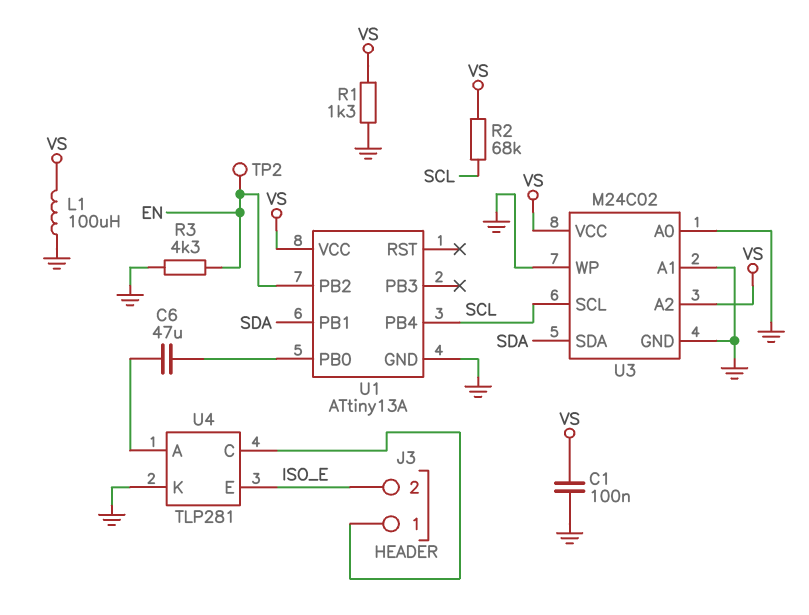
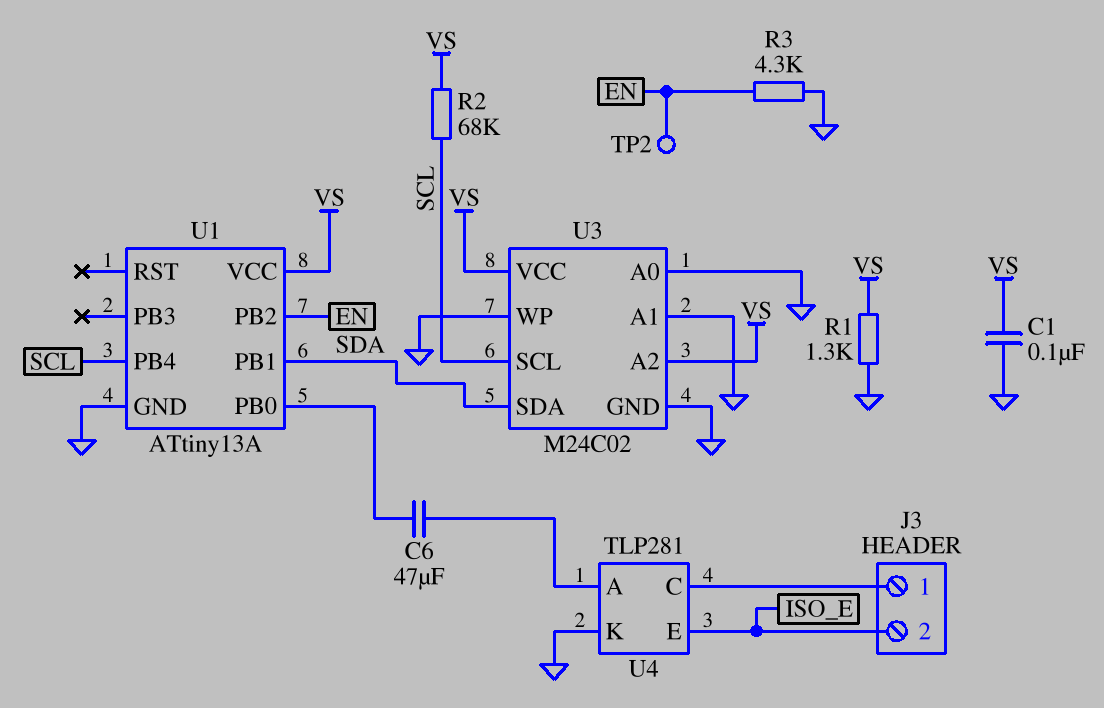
L1: 100uH (GND, VS) -> none

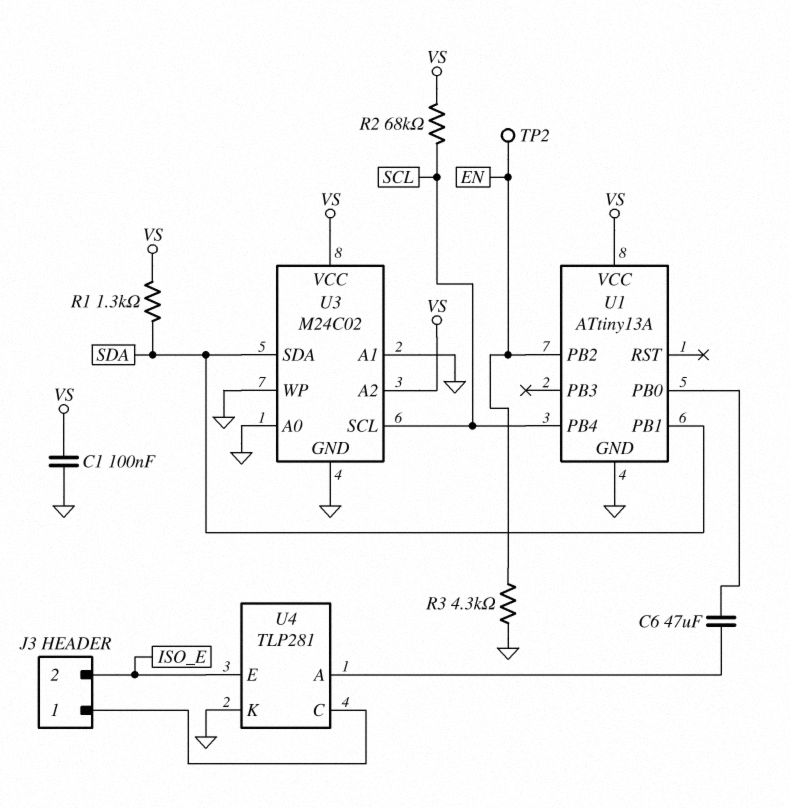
R1: 1.3k (GND, VS) -> 1.3k (SDA, VS)

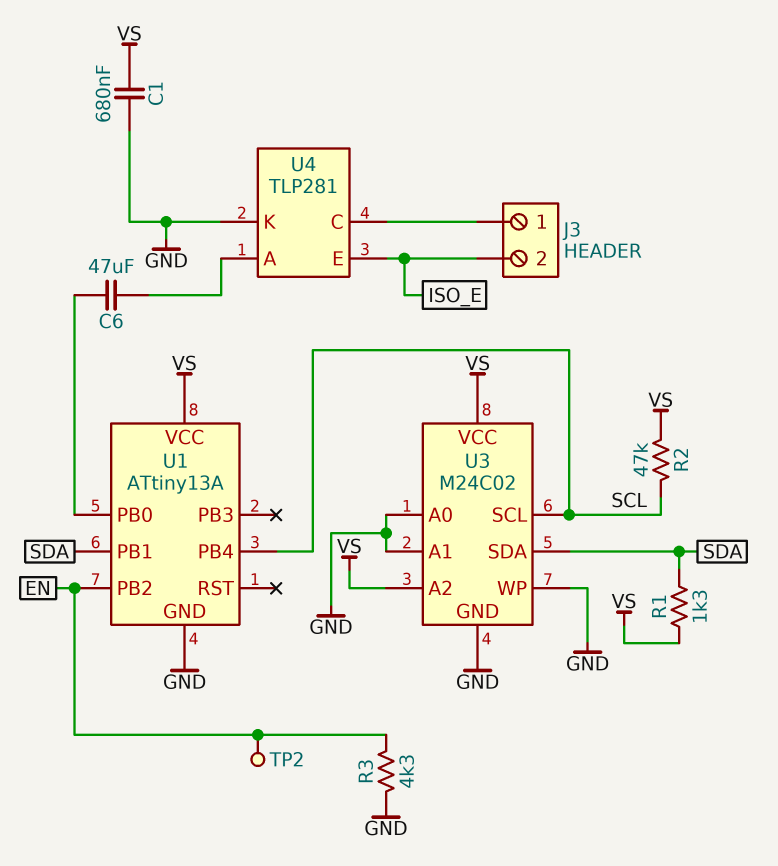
C1: 100nF (GND, VS) -> 680nF (GND, VS)
R2: 68k (SCL, VS) -> 47k (SCL, VS)

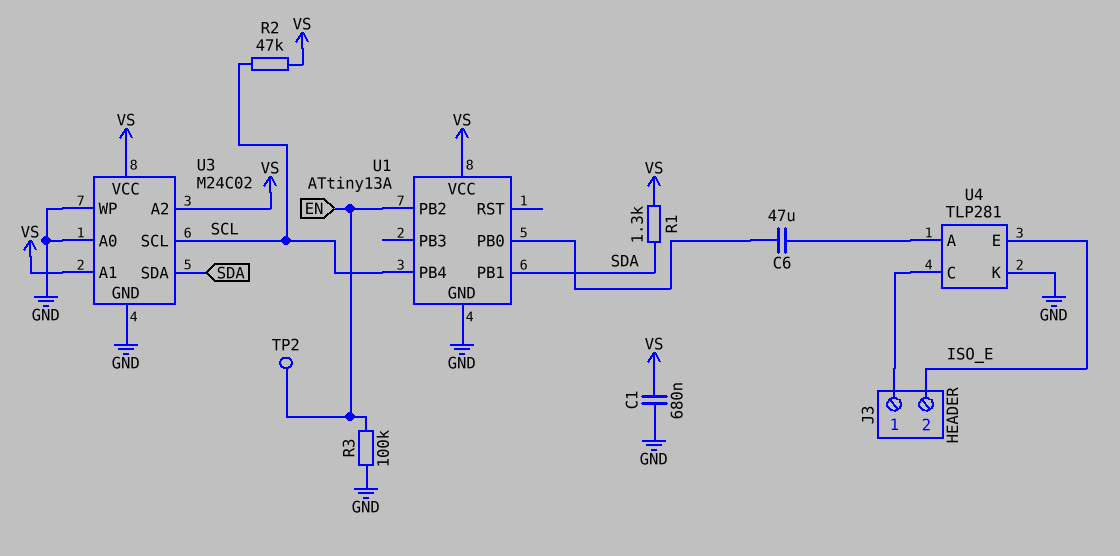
R3: 4.3k (EN, GND) -> 100k (EN, GND)
U3 pin A1: GND -> VS

